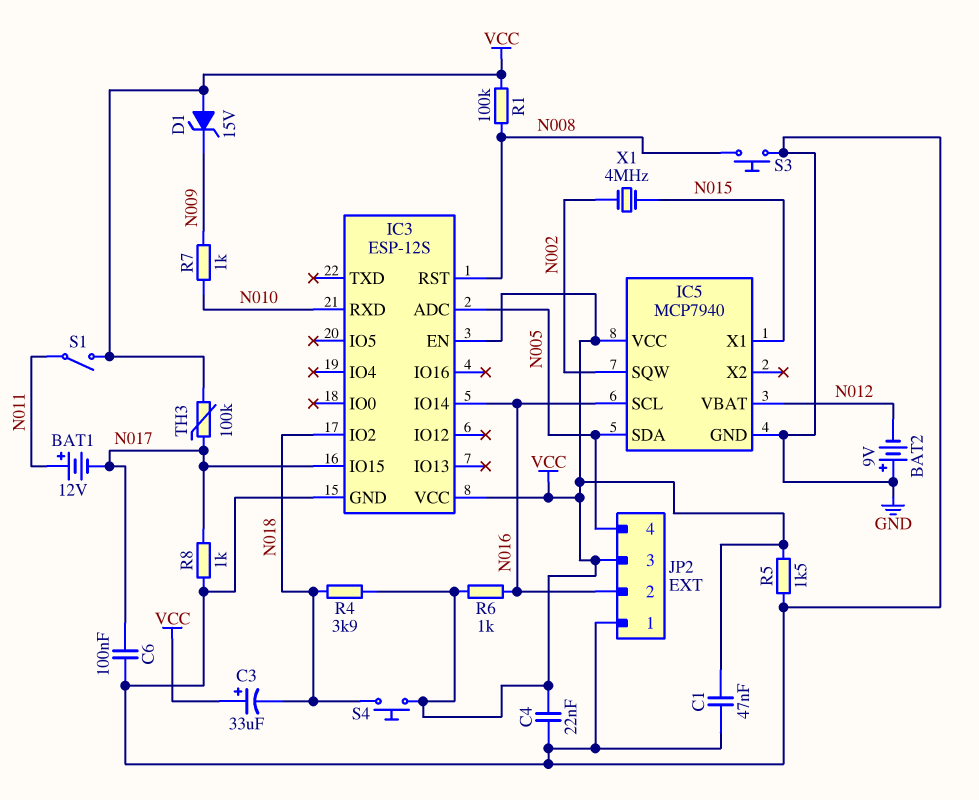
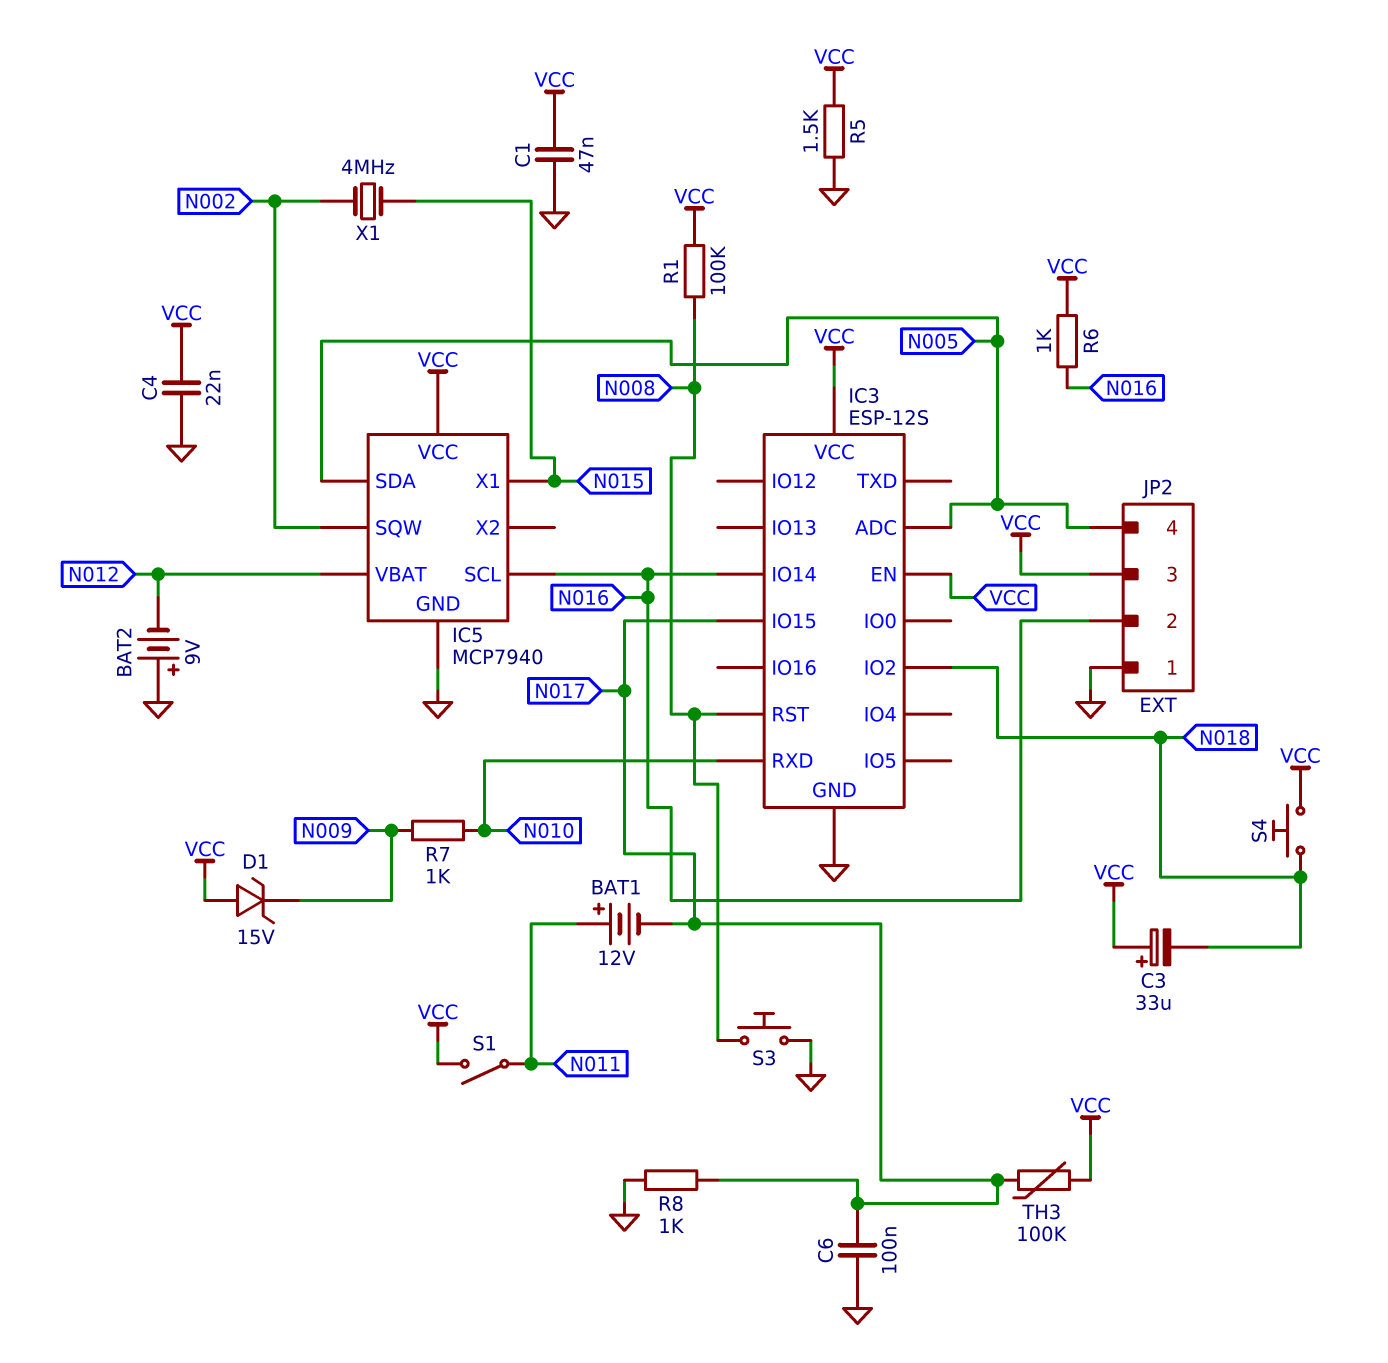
R4: 3.9k (N018, VCC) -> none

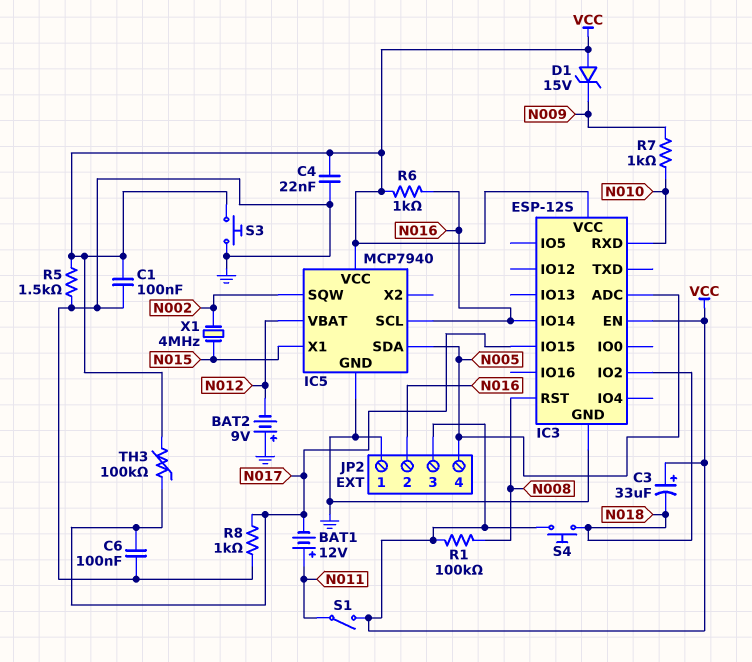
C1: 47nF (GND, VCC) -> 100nF (GND, VCC)
S3: button (GND, N008) -> button (GND, VCC)

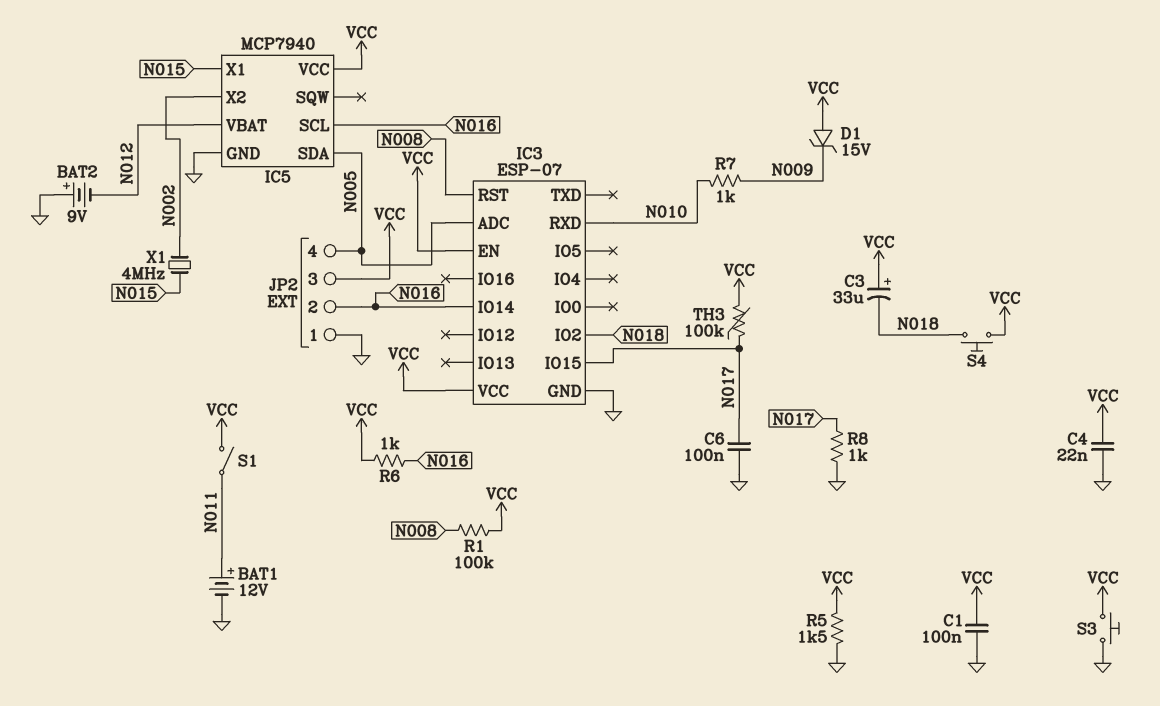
BAT1: 12V (plus N011, minus N017) -> 12V (plus N011, minus GND)
IC3: ESP-12S -> ESP-07
IC5 pin SQW: N002 -> none
IC5 pin X2: none -> N002

